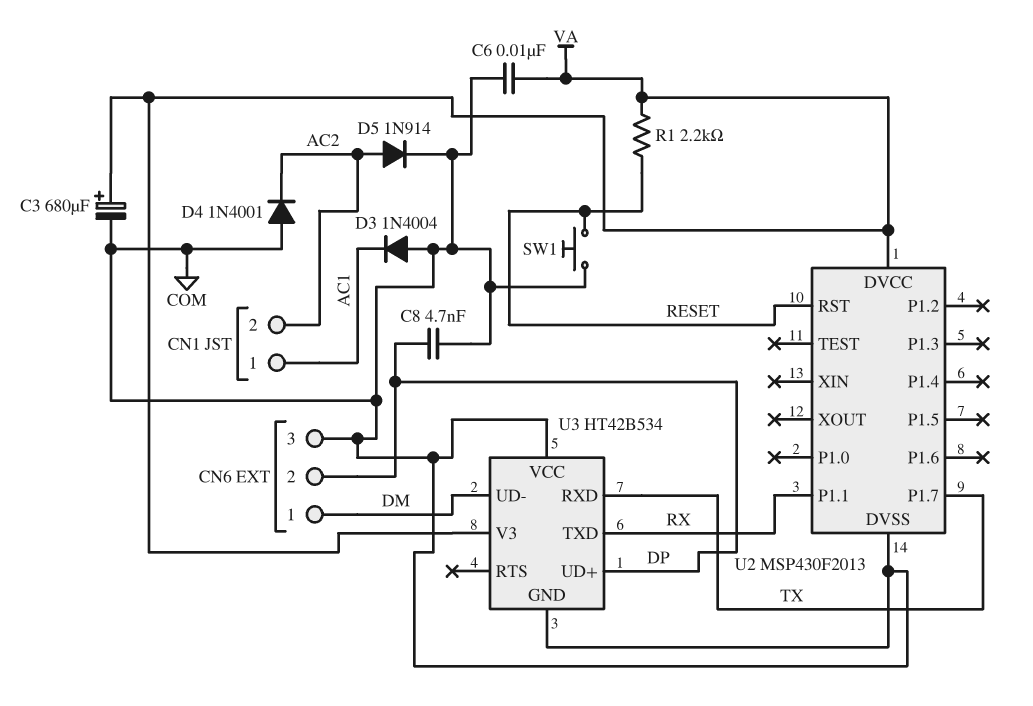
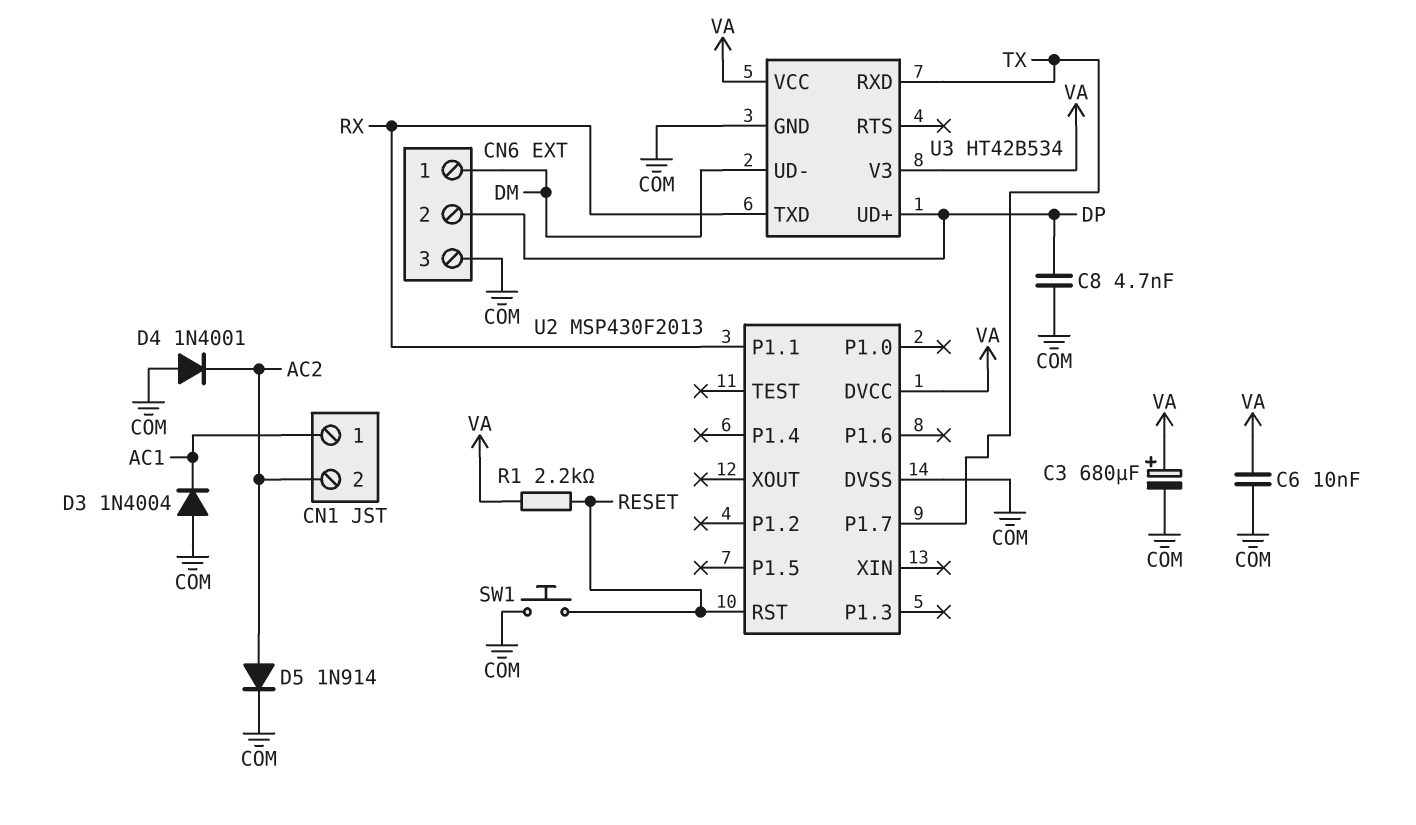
U3 pin VCC: COM -> VA

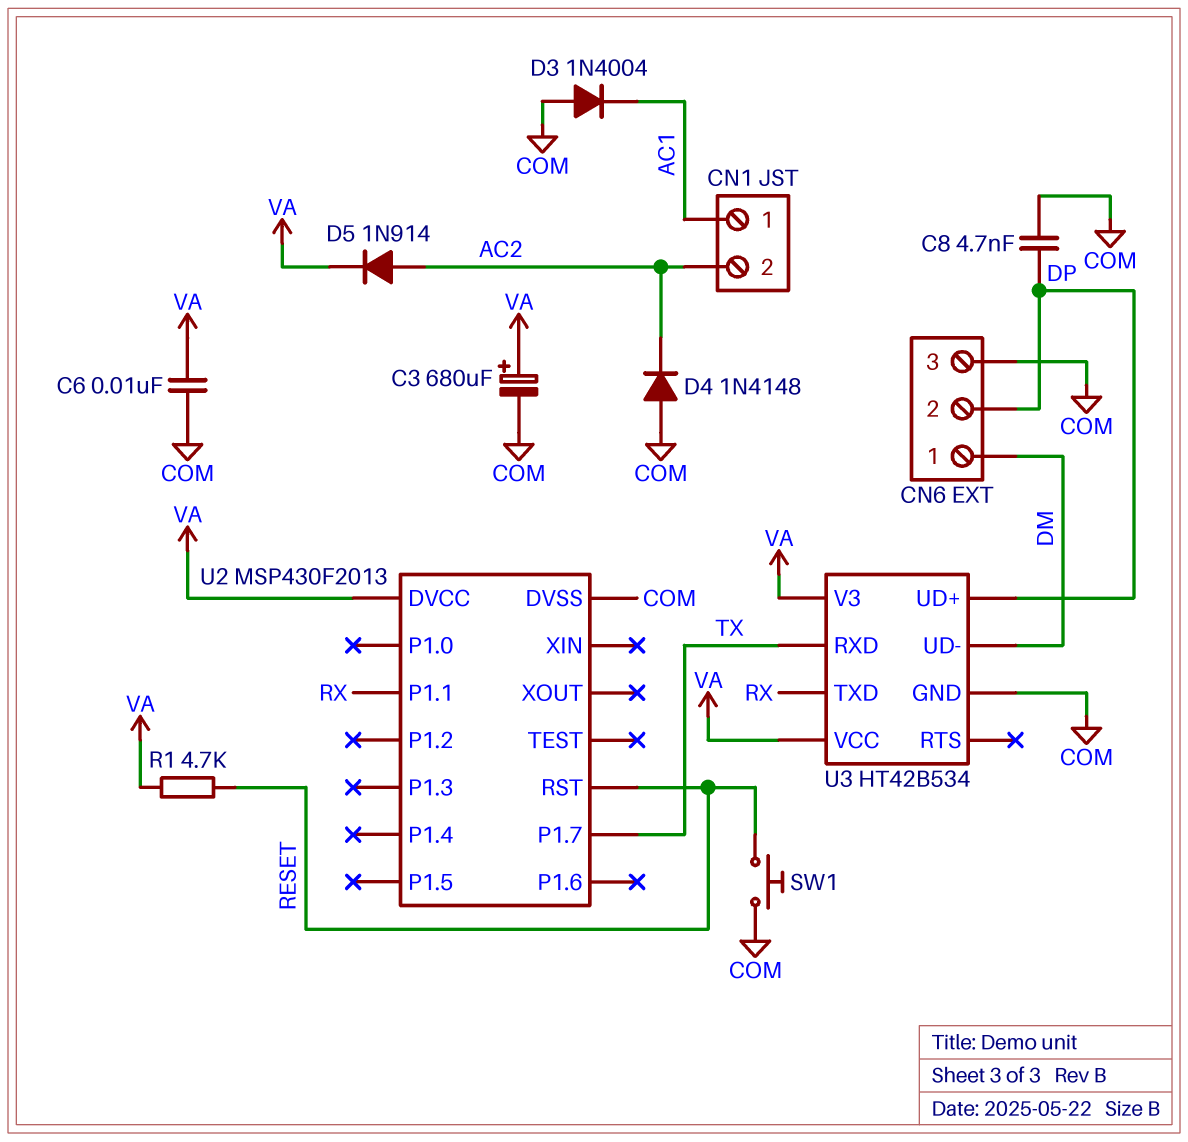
D4: diode 1N4001 (A COM, K AC2) -> diode 1N4148 (A COM, K AC2)
D5: diode 1N914 (A AC2, K COM) -> diode 1N914 (A AC2, K VA)
R1: 2.2k (RESET, VA) -> 4.7k (RESET, VA)

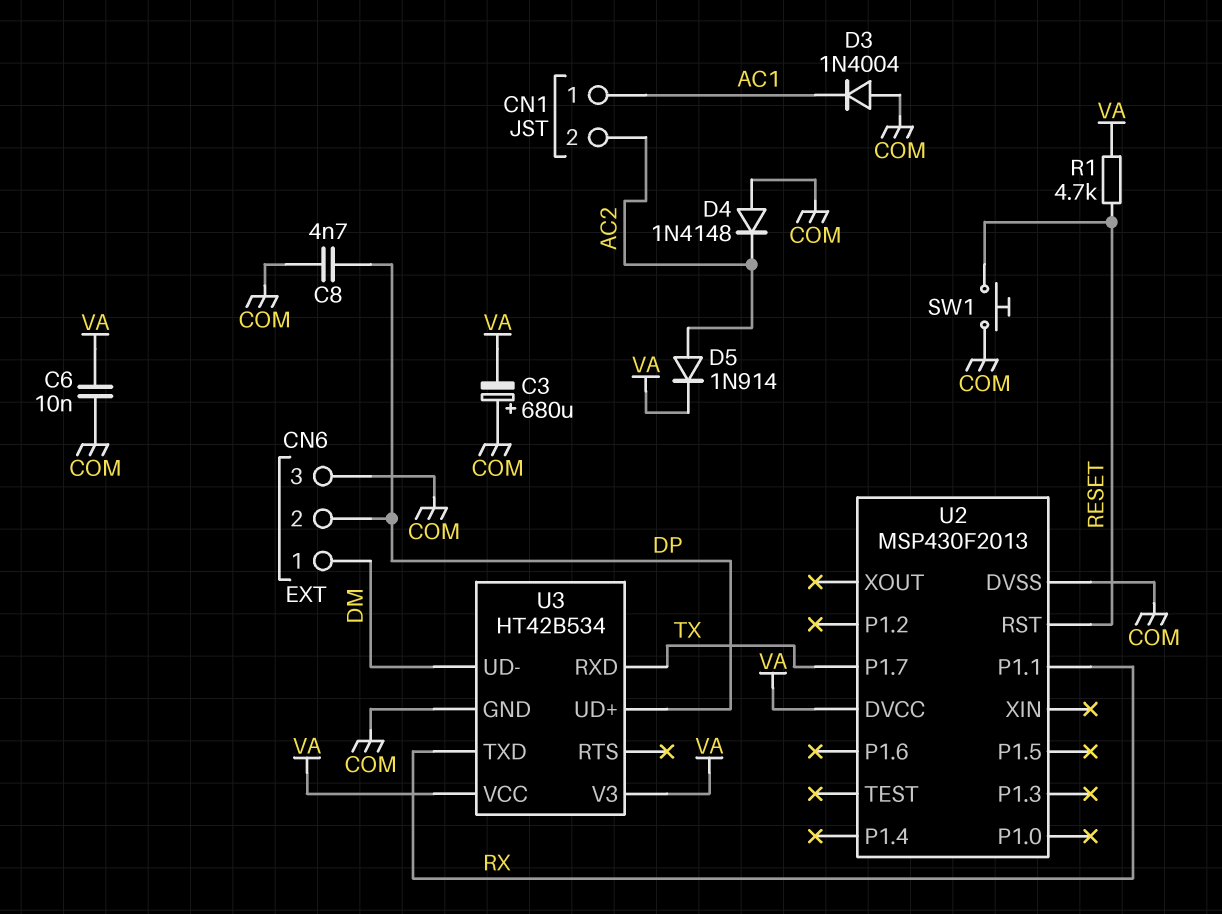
C3: 680uF (plus VA, minus COM) -> 680uF (plus COM, minus VA)

